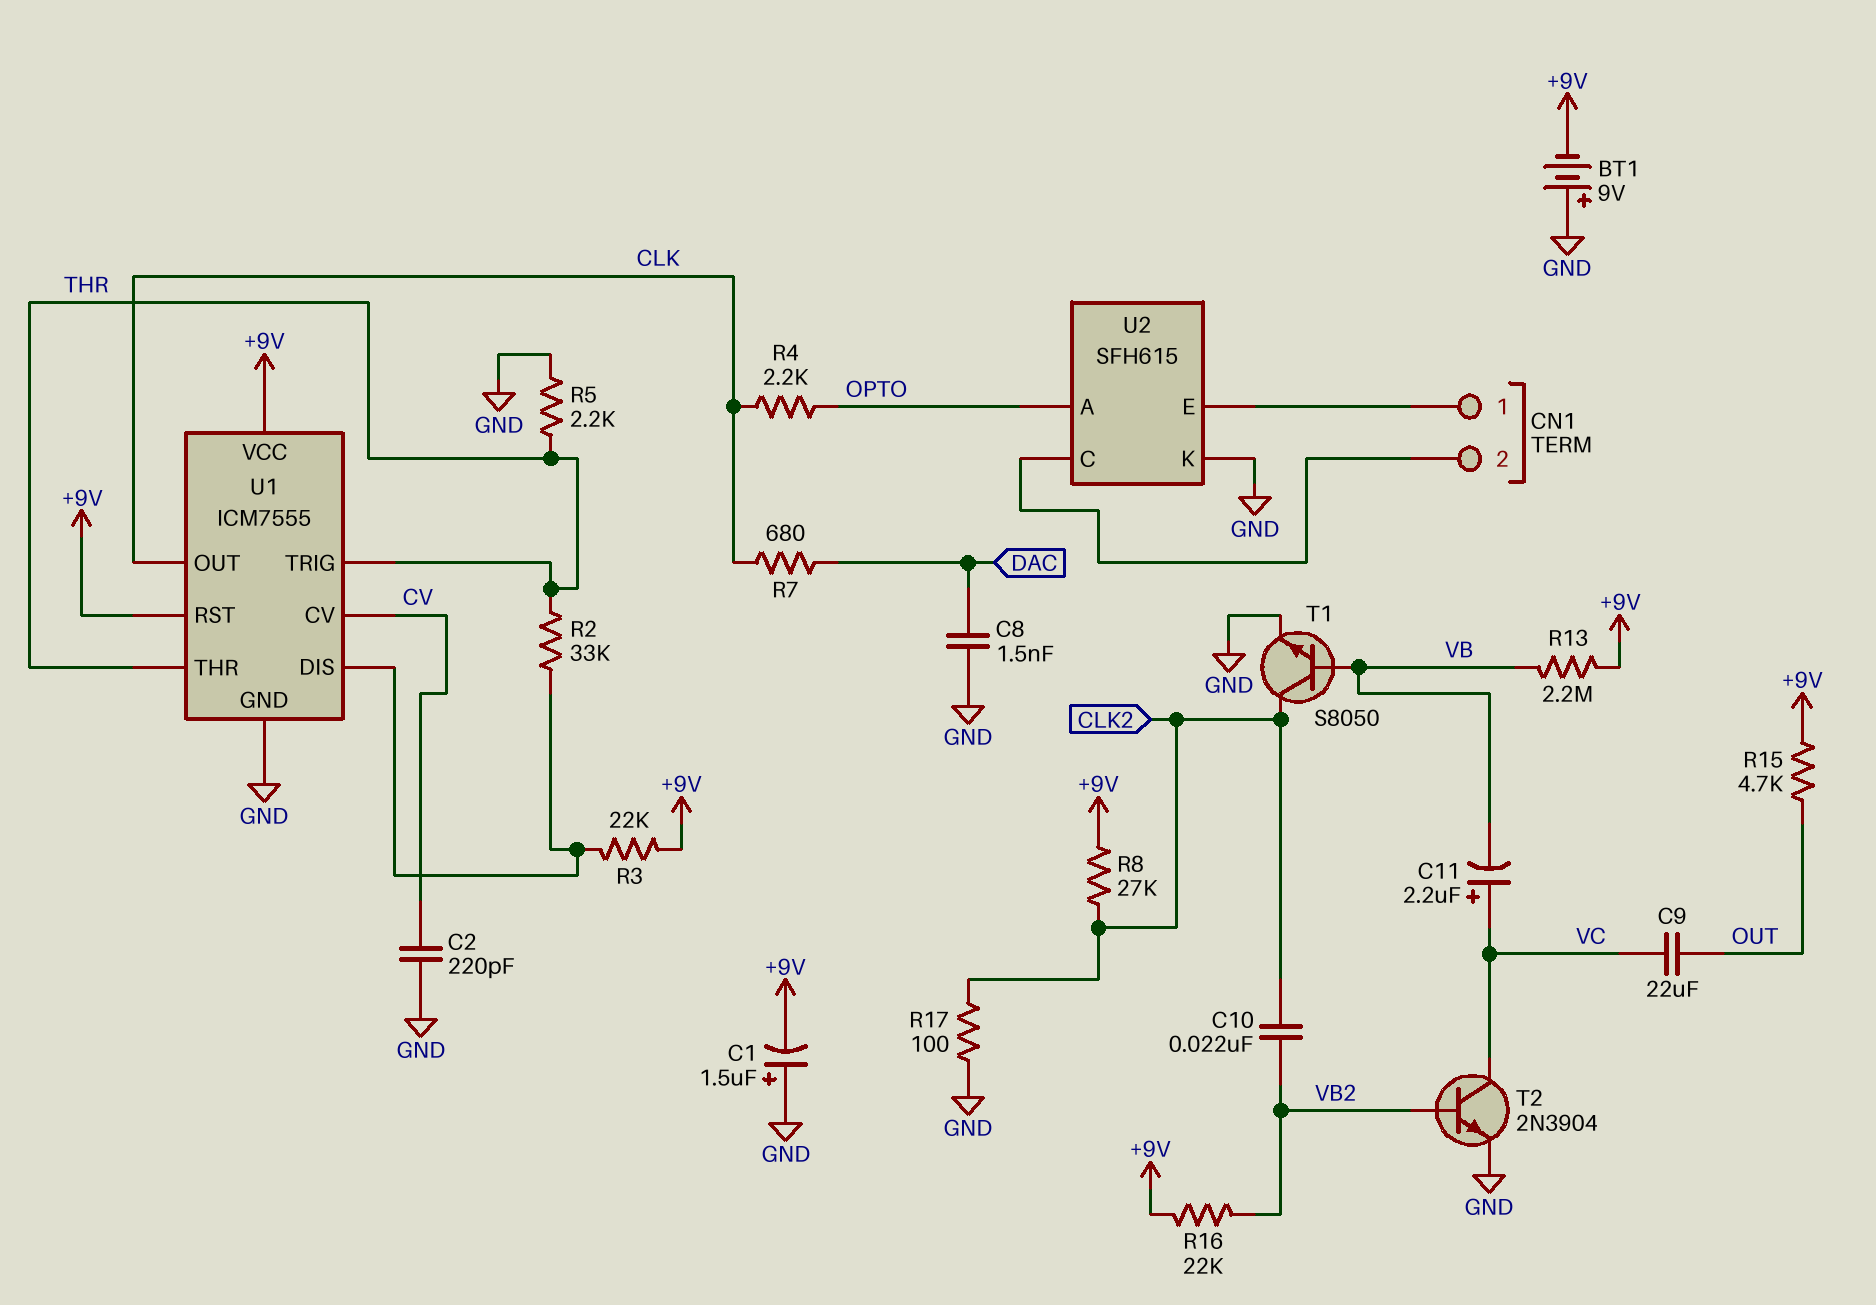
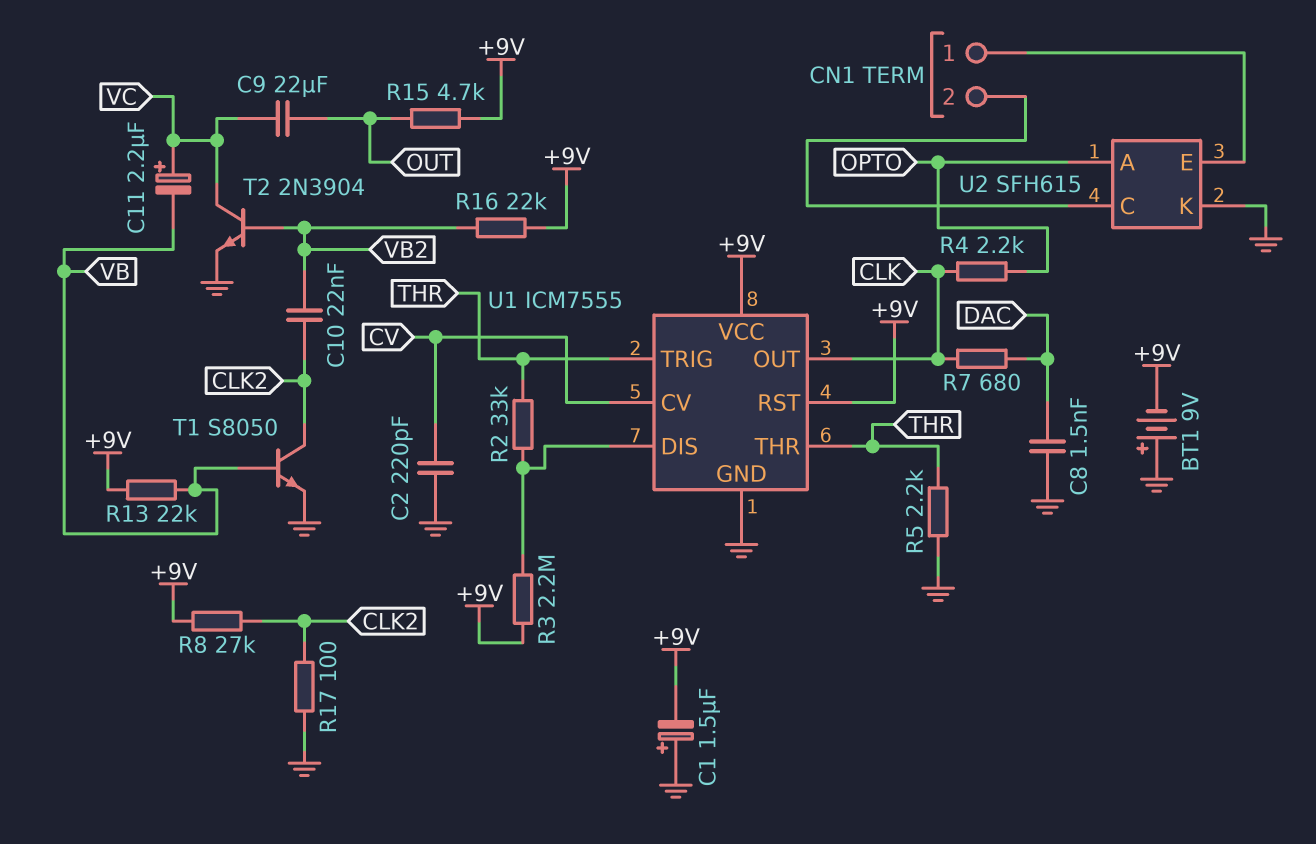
R3: 22k (+9V, U1/DIS) -> 2.2M (+9V, U1/DIS)
R13: 2.2M (+9V, VB) -> 22k (+9V, VB)

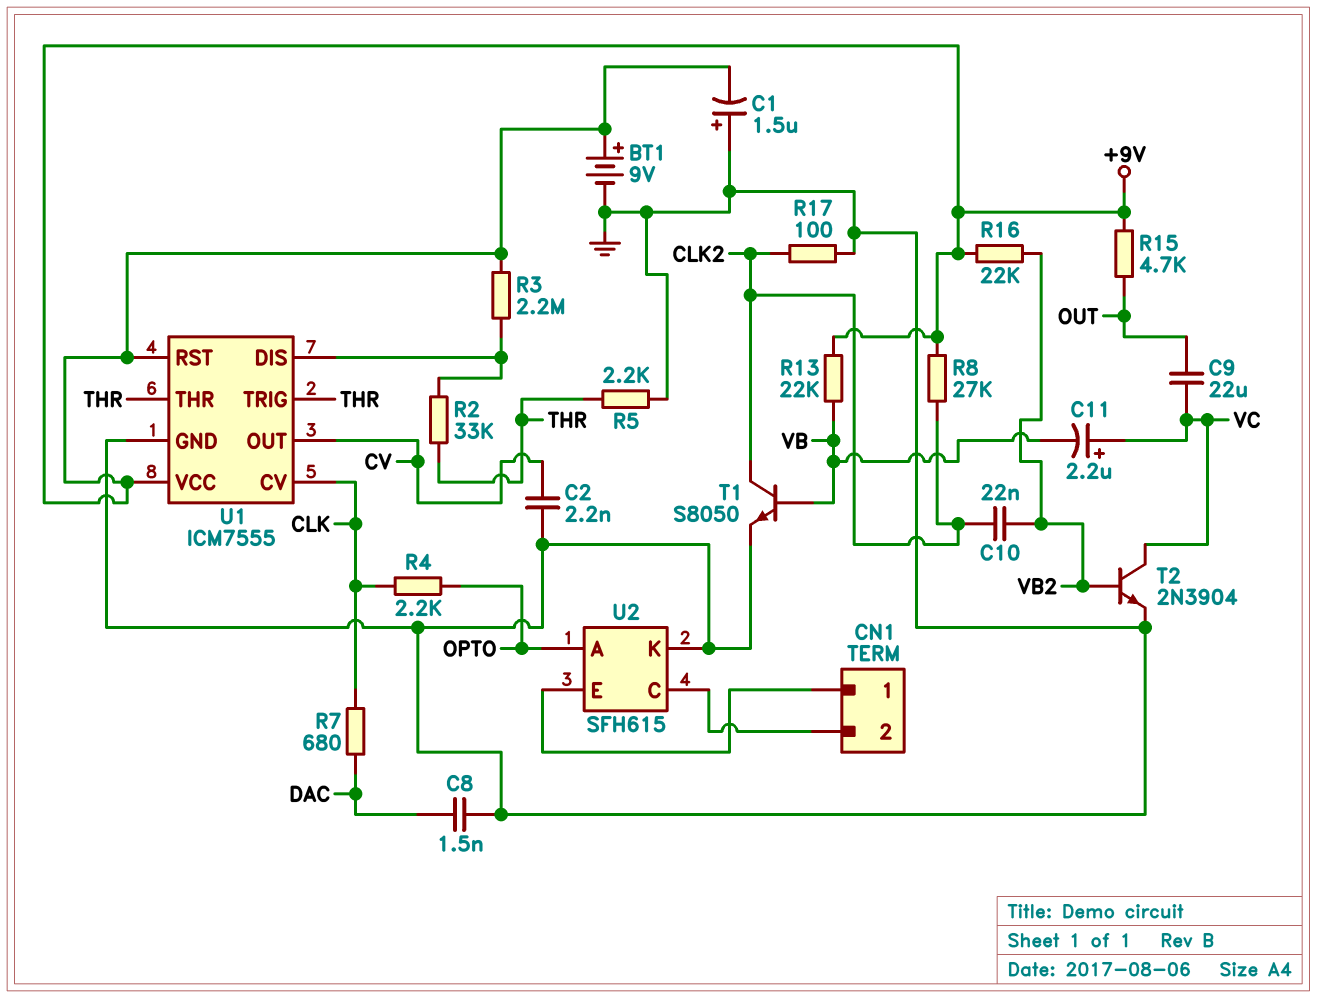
BT1: 9V (plus GND, minus +9V) -> 9V (plus +9V, minus GND)
C2: 220pF (CV, GND) -> 2.2nF (CV, GND)
U1 pin CV: CV -> CLK
U1 pin OUT: CLK -> CV

